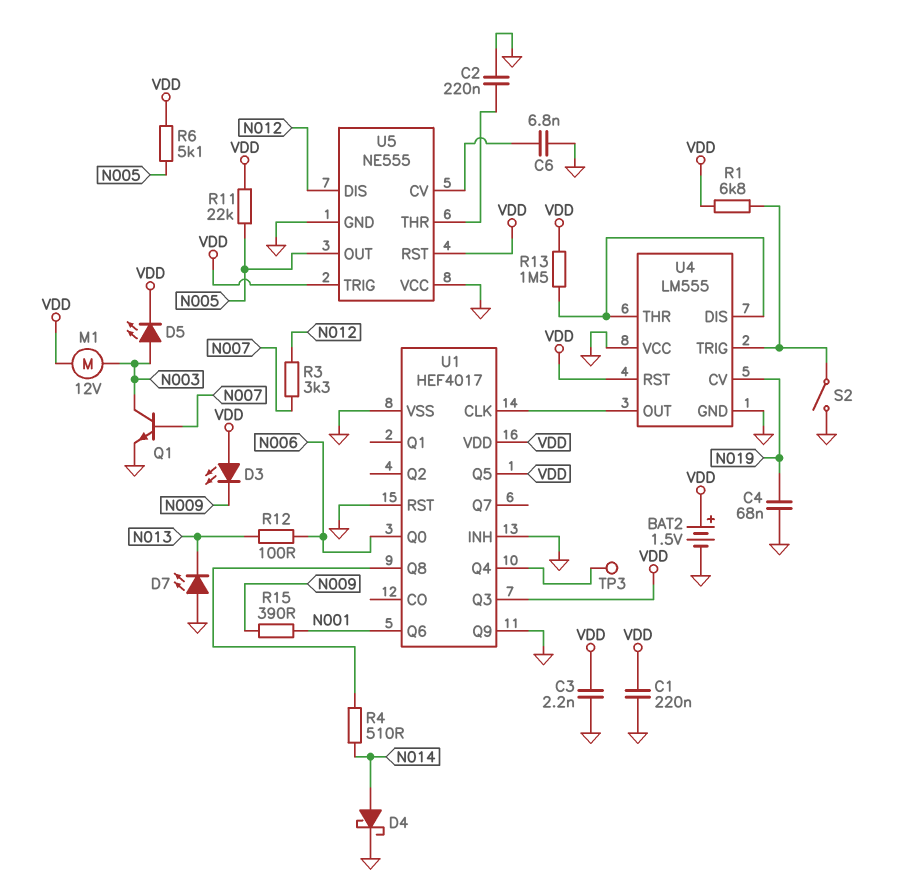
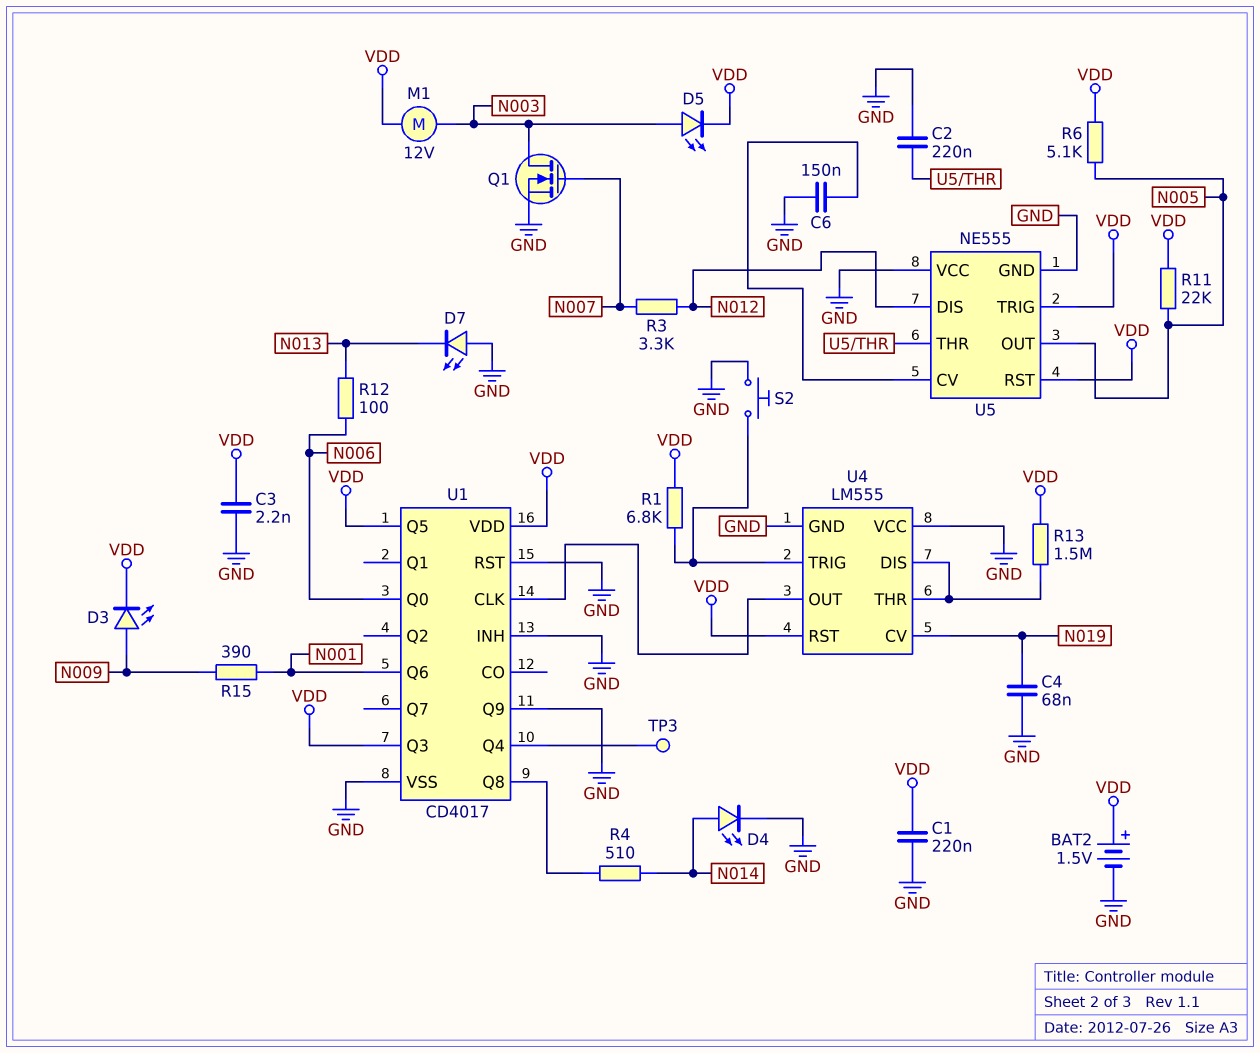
C6: 6.8nF (GND, U5/CV) -> 150nF (GND, U5/CV)
D3: LED (A VDD, K N009) -> LED (A N009, K VDD)
D4: schottky (A N014, K GND) -> LED (A N014, K GND)
Q1: NPN (B N007, C N003, E GND) -> NMOS (G N007, D N003, S GND)
S2: switch (GND, U4/TRIG) -> button (GND, U4/TRIG)
U1: HEF4017 -> CD4017

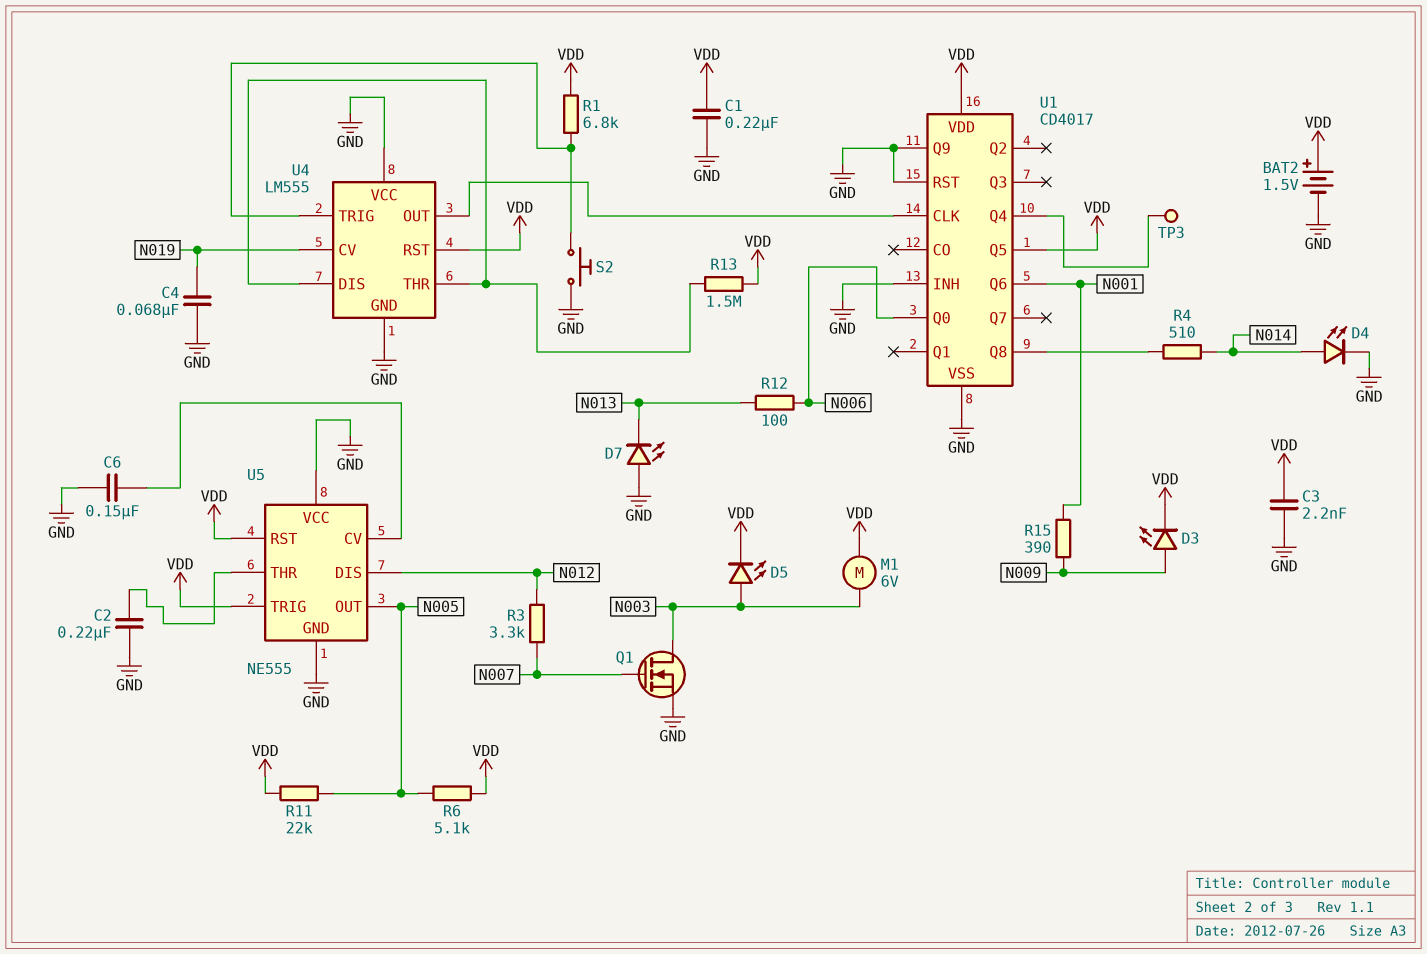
M1: motor 12V (N003, VDD) -> motor 6V (N003, VDD)
U1 pin Q3: VDD -> none

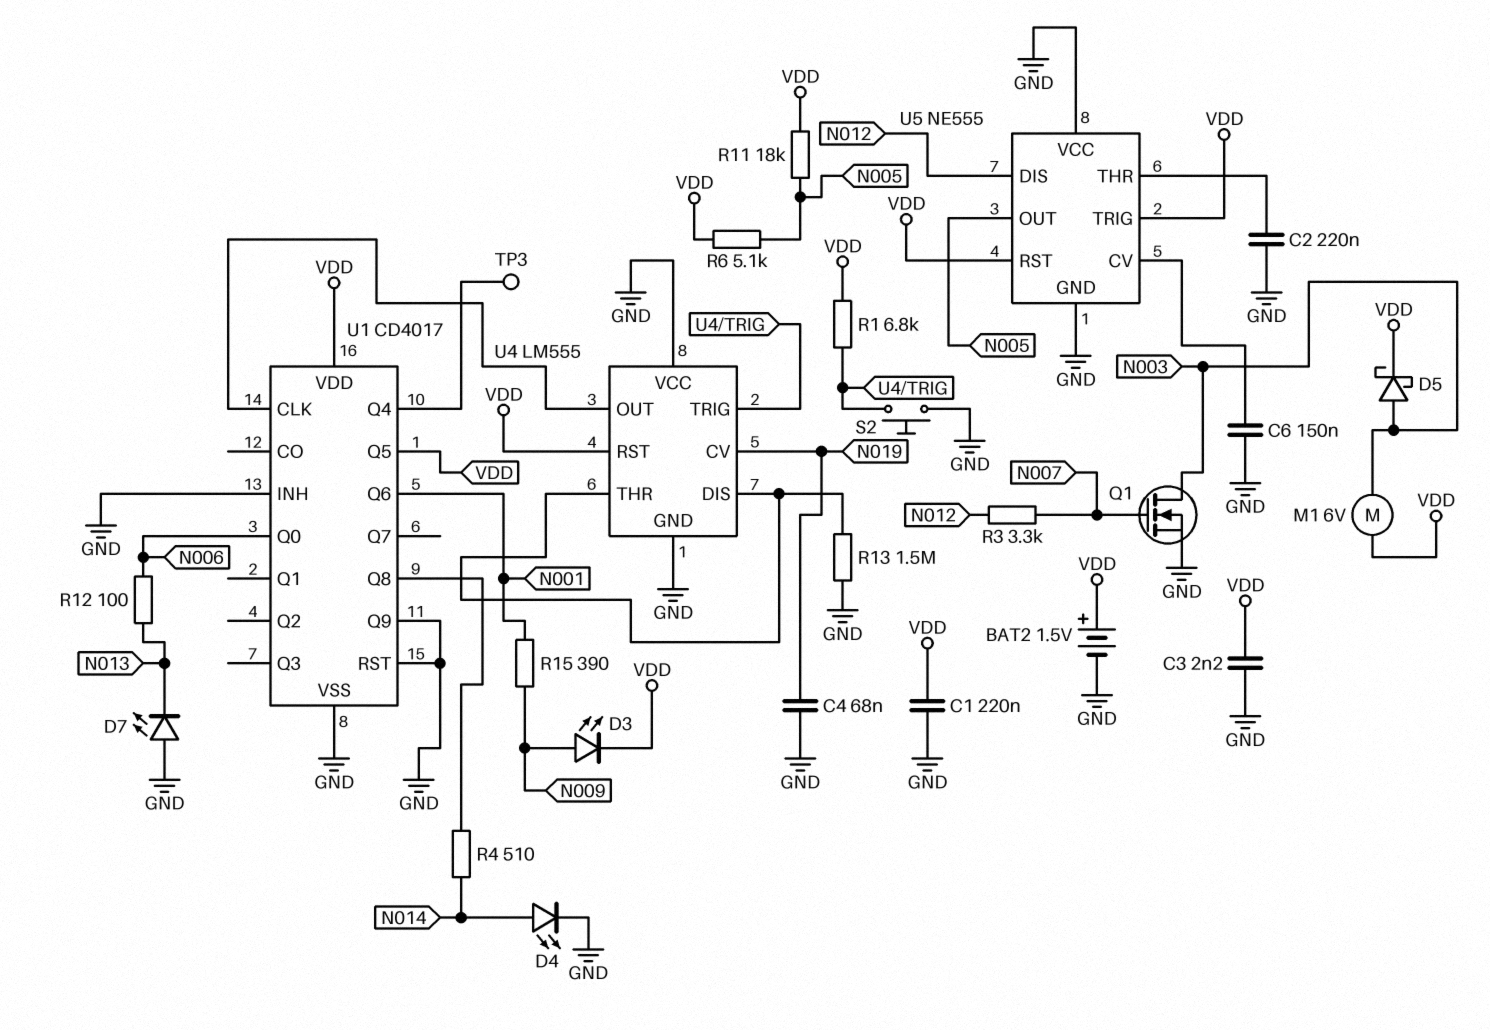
D5: LED (A N003, K VDD) -> schottky (A N003, K VDD)
R11: 22k (N005, VDD) -> 18k (N005, VDD)
R13: 1.5M (U4/DIS, VDD) -> 1.5M (GND, U4/DIS)

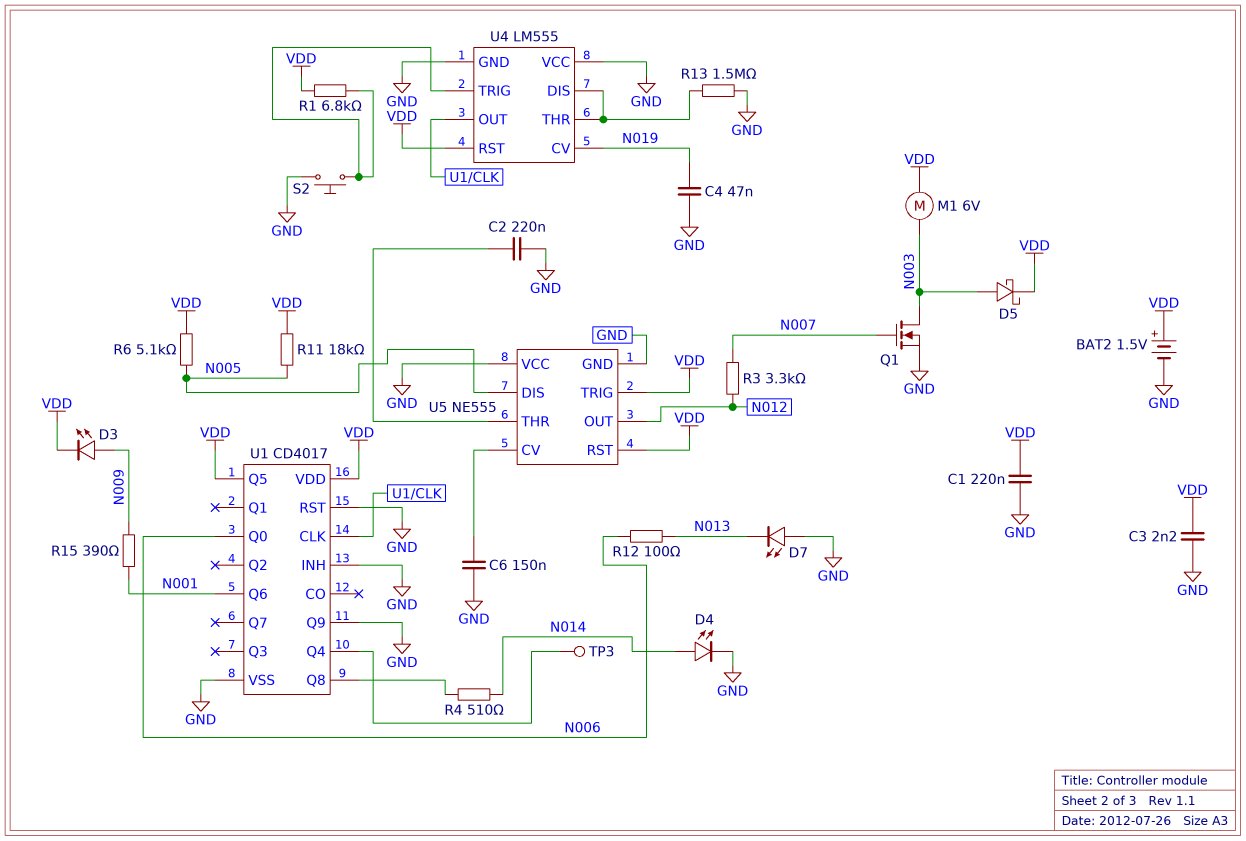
C4: 68nF (GND, N019) -> 47nF (GND, N019)
U5 pin DIS: N012 -> N005
U5 pin OUT: N005 -> N012

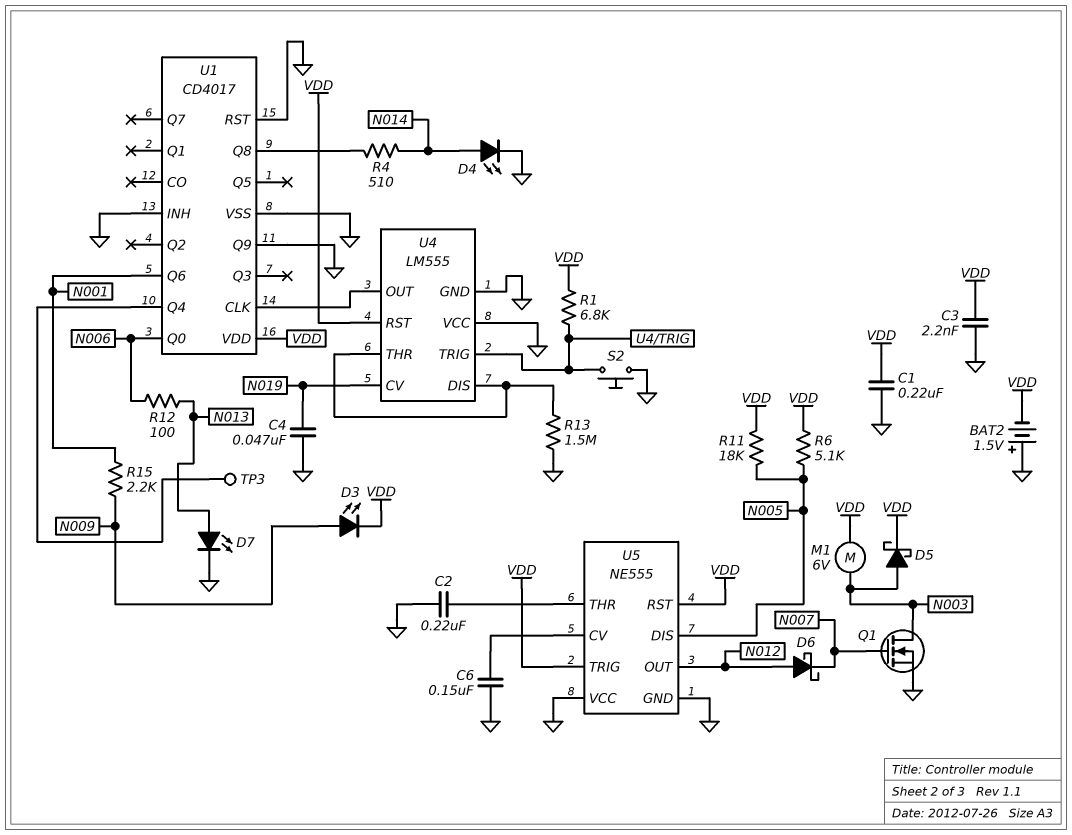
BAT2: 1.5V (plus VDD, minus GND) -> 1.5V (plus GND, minus VDD)
D6: none -> schottky (A N012, K N007)
D7: LED (A GND, K N013) -> LED (A N013, K GND)
R3: 3.3k (N007, N012) -> none
R15: 390 (N001, N009) -> 2.2k (N001, N009)
U1 pin Q5: VDD -> none

